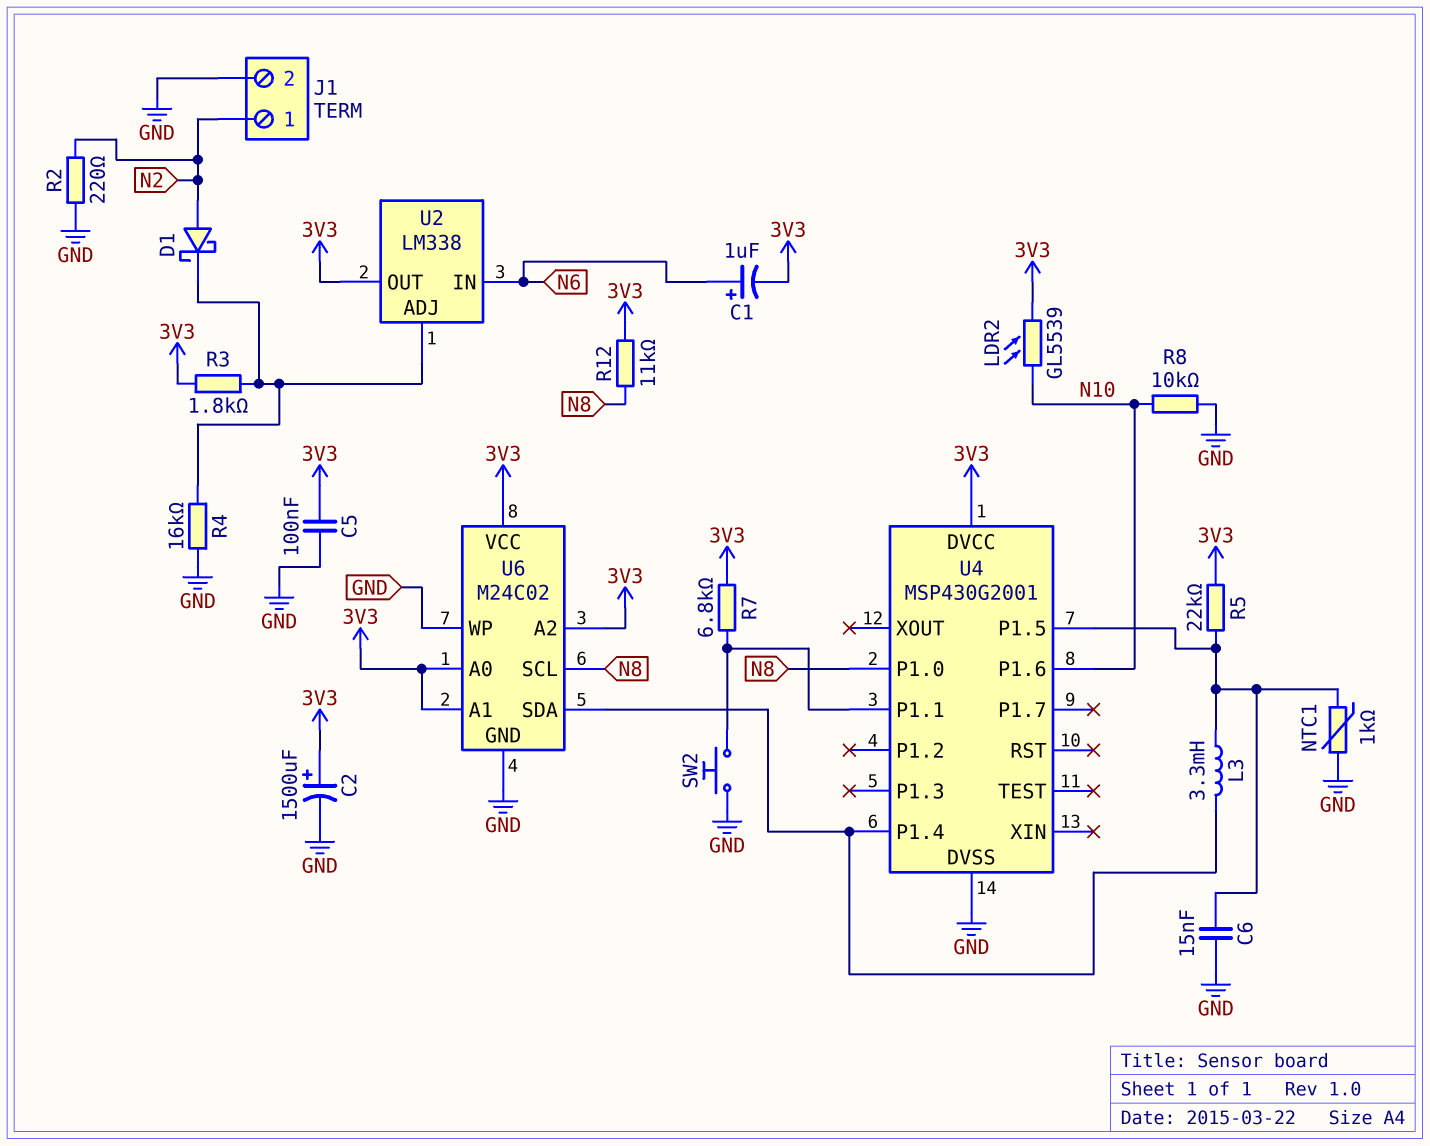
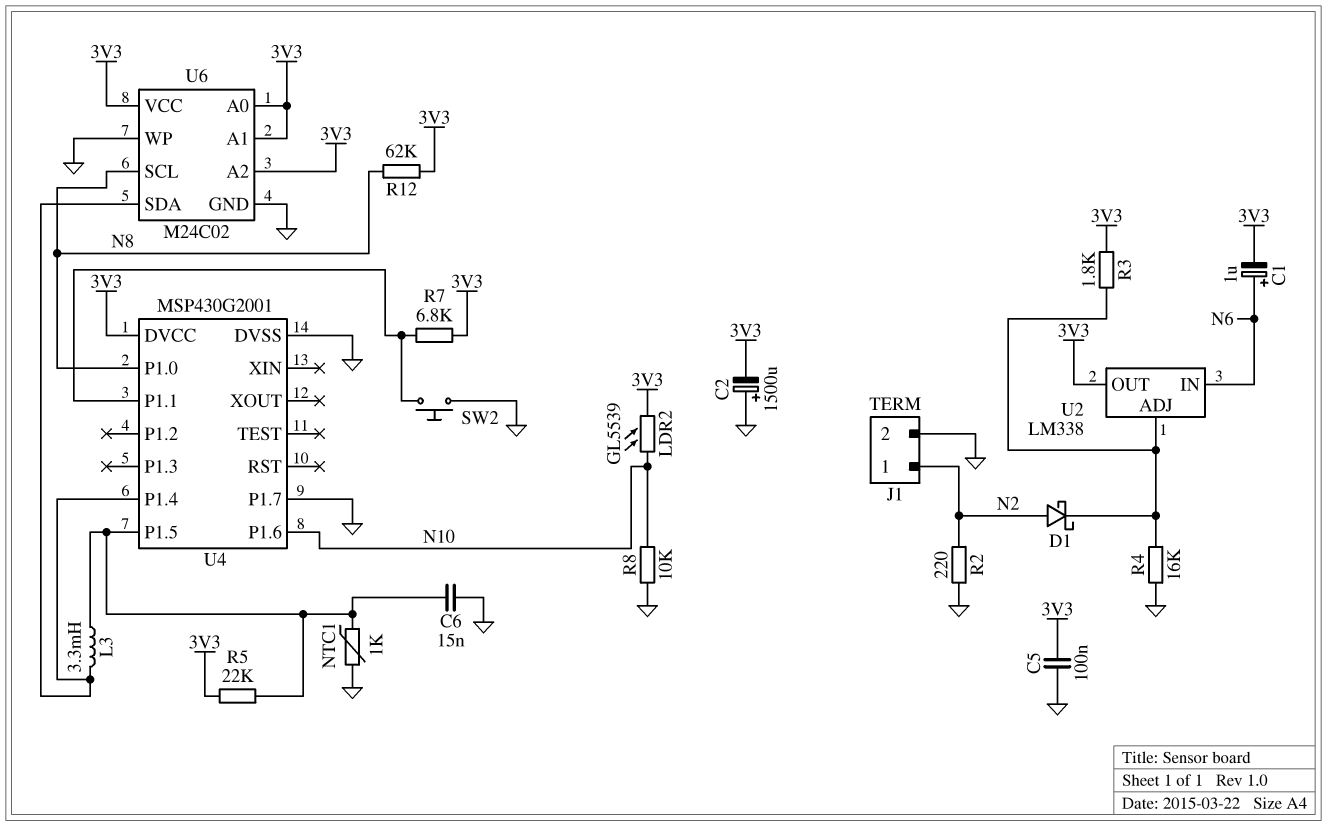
C2: 1500uF (plus 3V3, minus GND) -> 1500uF (plus GND, minus 3V3)
R12: 11k (3V3, N8) -> 62k (3V3, N8)
U4 pin P1.7: none -> GND

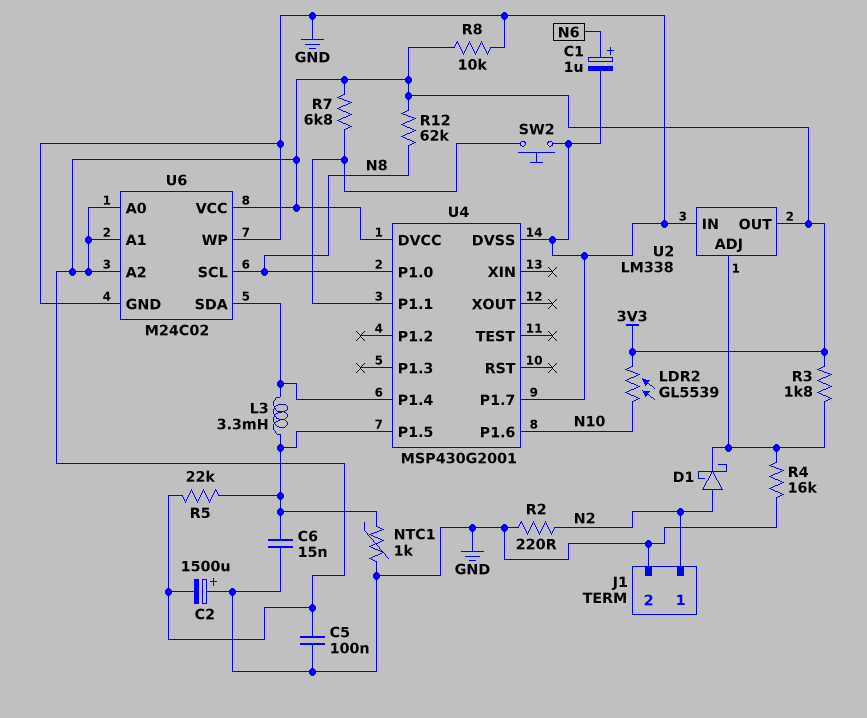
C1: 1uF (plus N6, minus 3V3) -> 1uF (plus N6, minus GND)
R8: 10k (GND, N10) -> 10k (3V3, GND)
U2 pin IN: N6 -> GND

